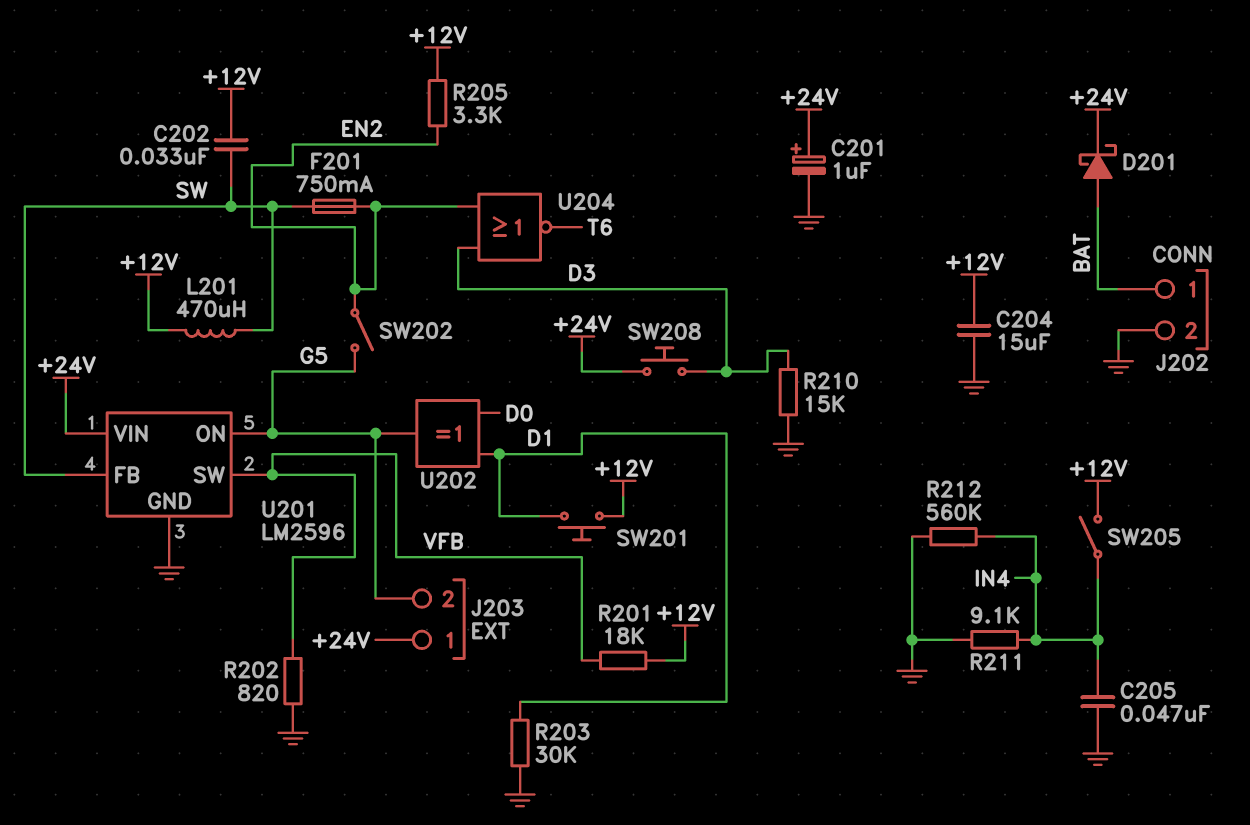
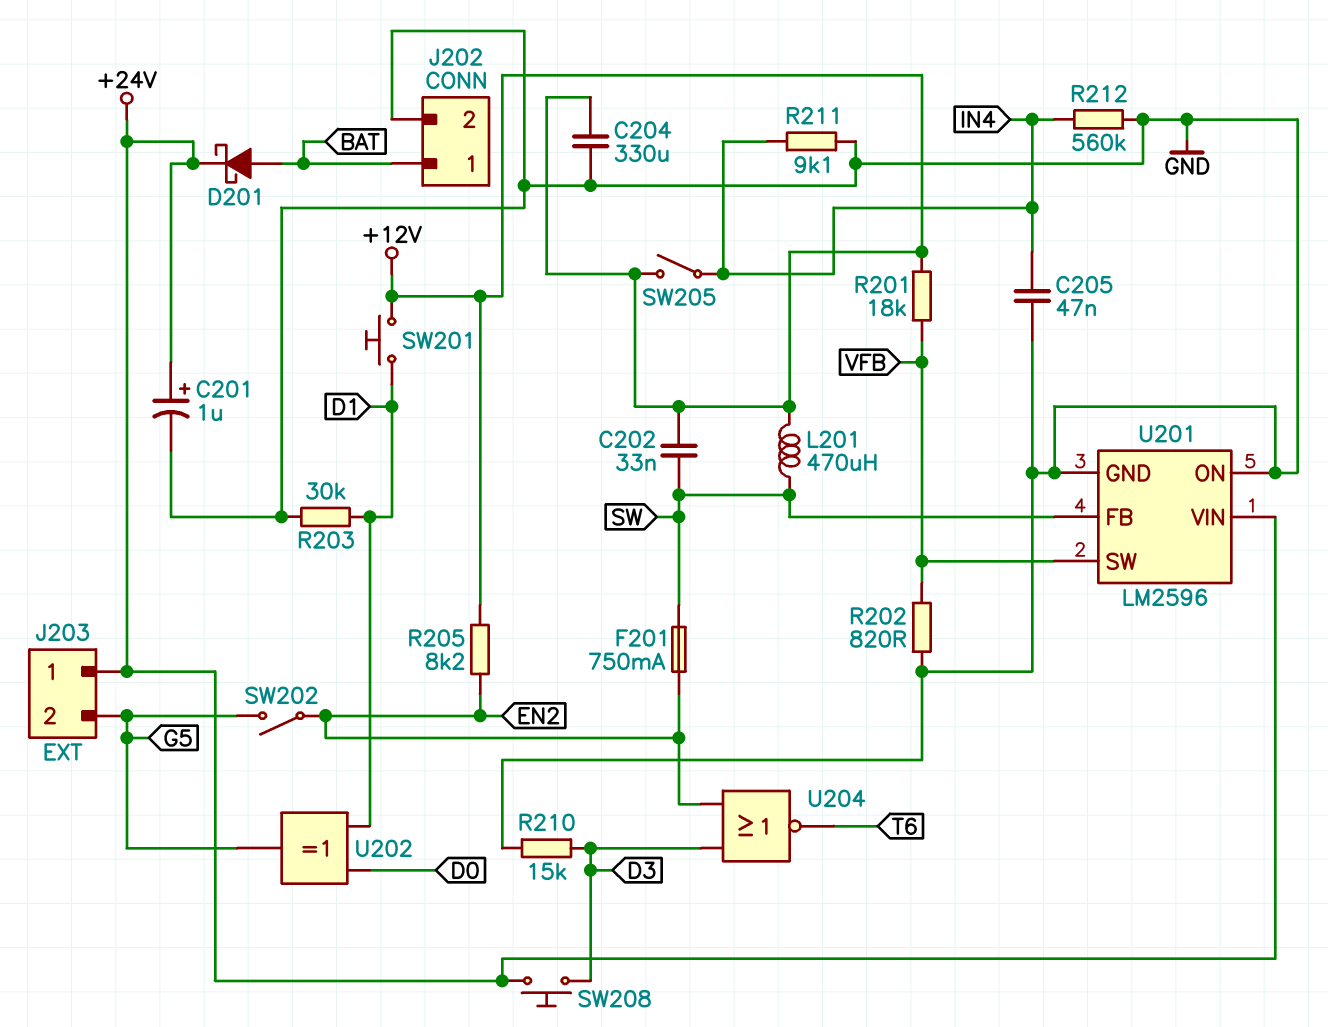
C204: 15uF (+12V, GND) -> 330uF (+12V, GND)
R205: 3.3k (+12V, EN2) -> 8.2k (+12V, EN2)
U201 pin ON: G5 -> GND

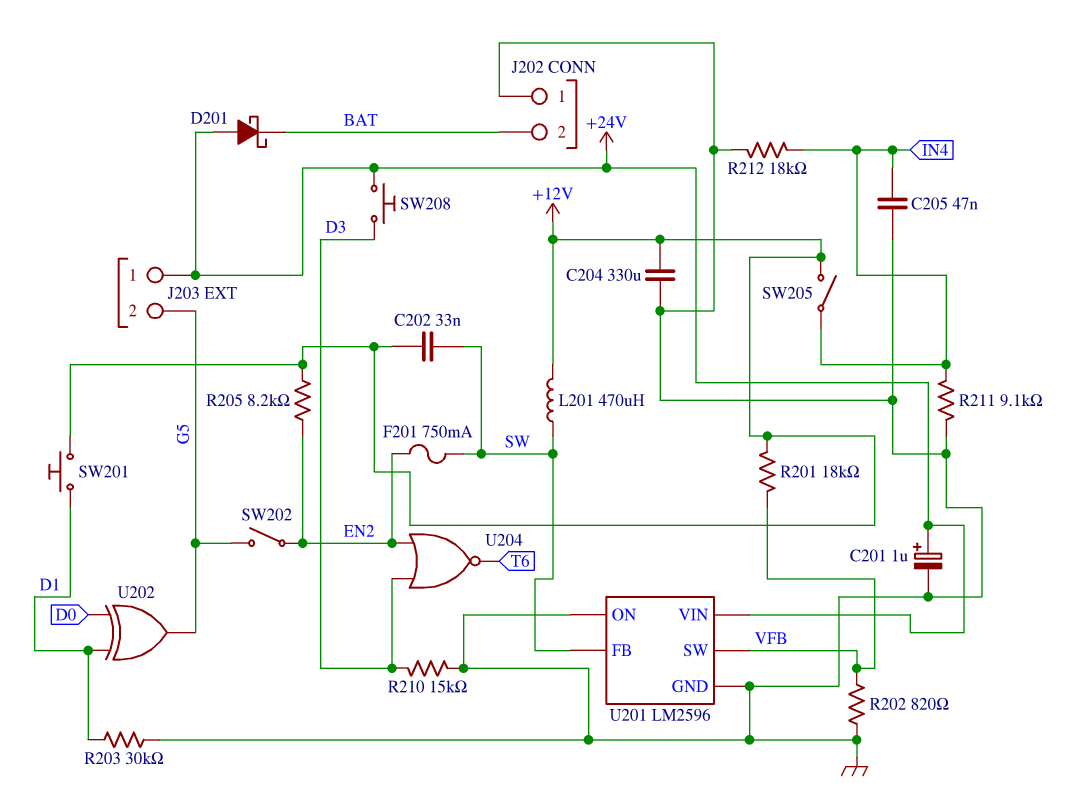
D201: schottky (A BAT, K +24V) -> schottky (A +24V, K BAT)
J202 pin 1: BAT -> GND
J202 pin 2: GND -> BAT
R212: 560k (GND, IN4) -> 18k (GND, IN4)

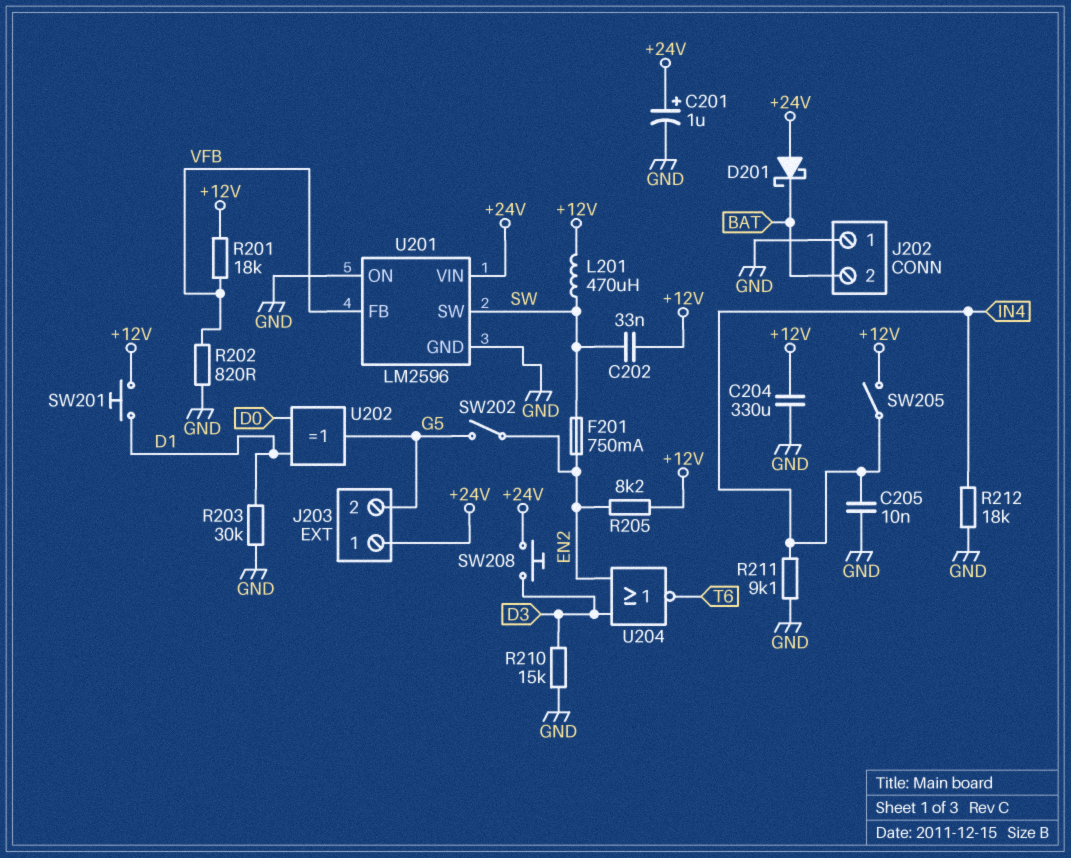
C205: 47nF (GND, IN4) -> 10nF (GND, IN4)
U201 pin FB: SW -> VFB
U201 pin SW: VFB -> SW

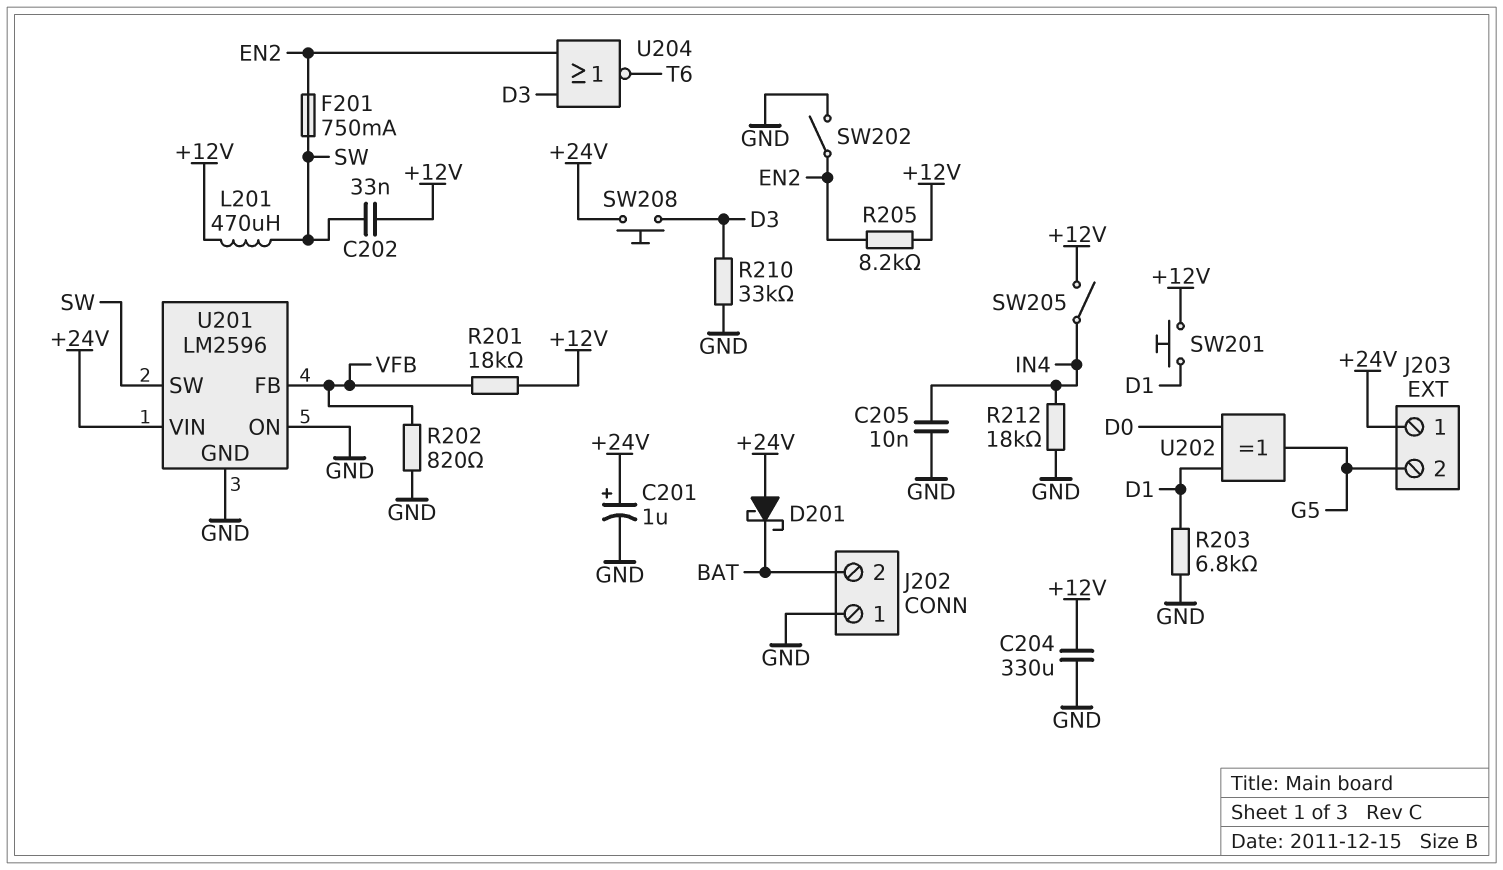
R203: 30k (D1, GND) -> 6.8k (D1, GND)
R210: 15k (D3, GND) -> 33k (D3, GND)
R211: 9.1k (GND, IN4) -> none
SW202: switch (EN2, G5) -> switch (EN2, GND)

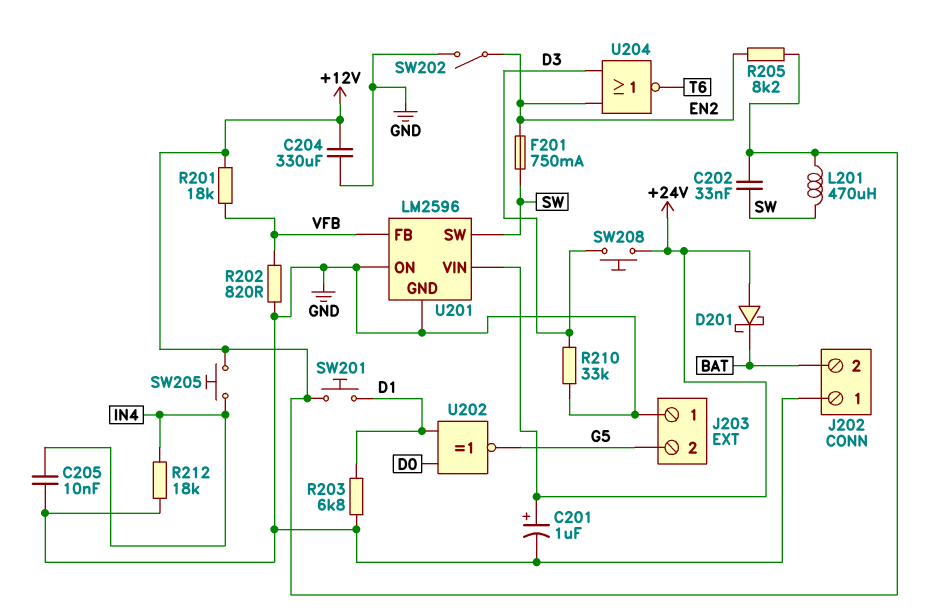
J203 pin 1: +24V -> GND
SW205: switch (+12V, IN4) -> button (+12V, IN4)
U202: XOR (in D0, in D1, out G5) -> XNOR (in D0, in D1, out G5)

